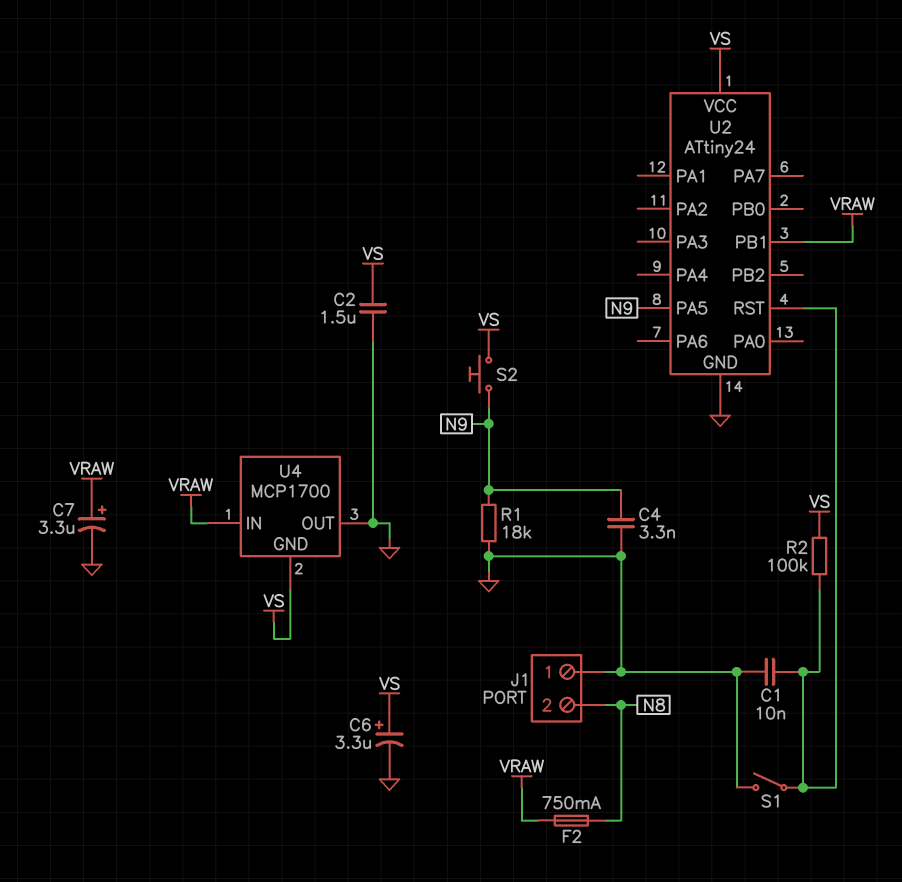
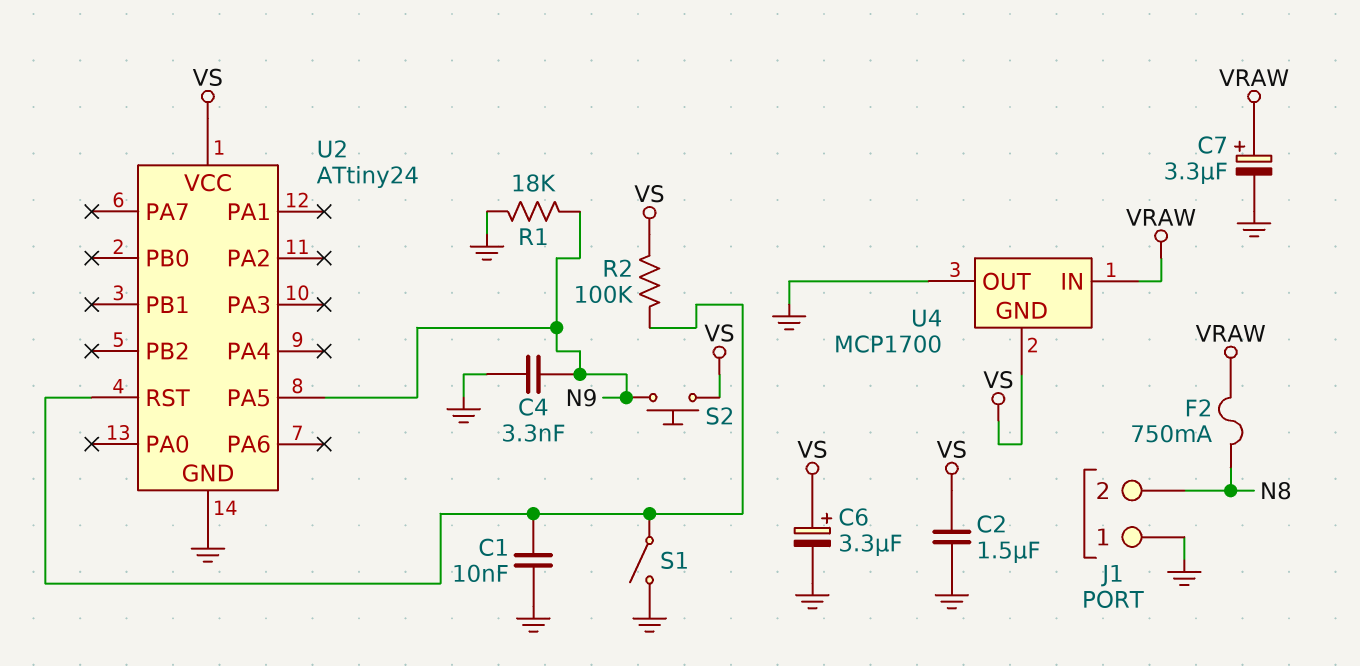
U2 pin PB1: VRAW -> none

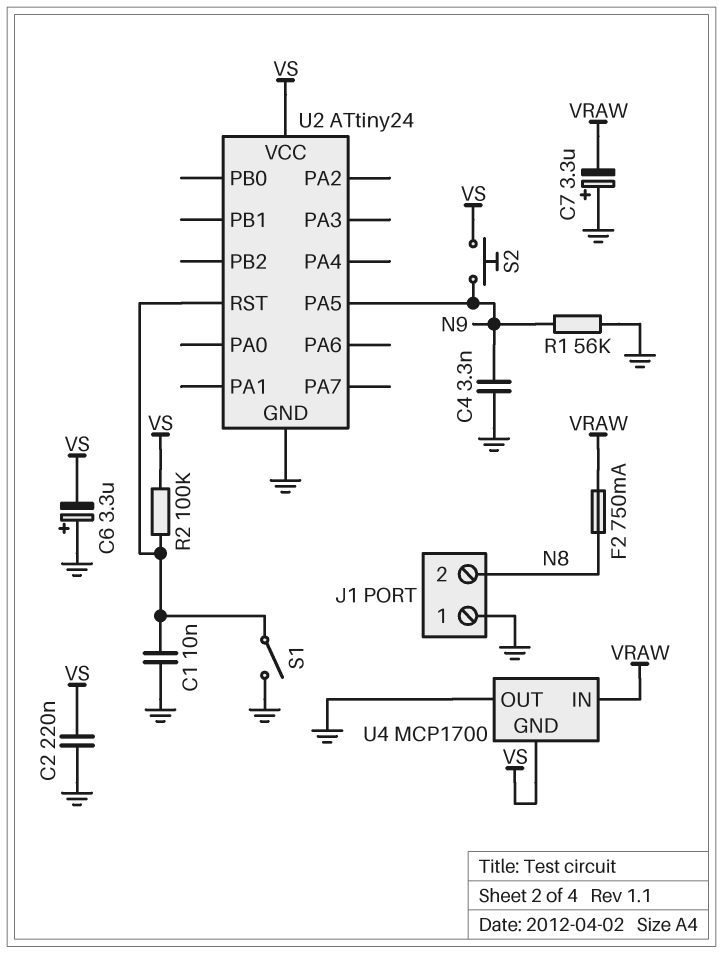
C2: 1.5uF (GND, VS) -> 220nF (GND, VS)
C6: 3.3uF (plus VS, minus GND) -> 3.3uF (plus GND, minus VS)
C7: 3.3uF (plus VRAW, minus GND) -> 3.3uF (plus GND, minus VRAW)
R1: 18k (GND, N9) -> 56k (GND, N9)

